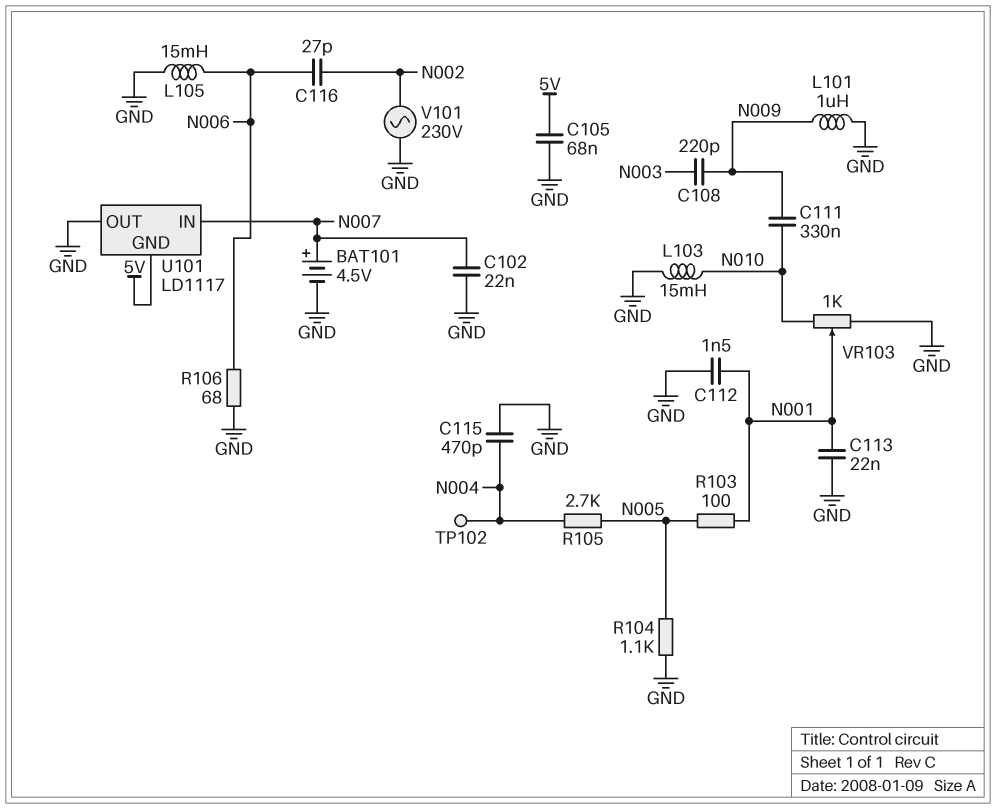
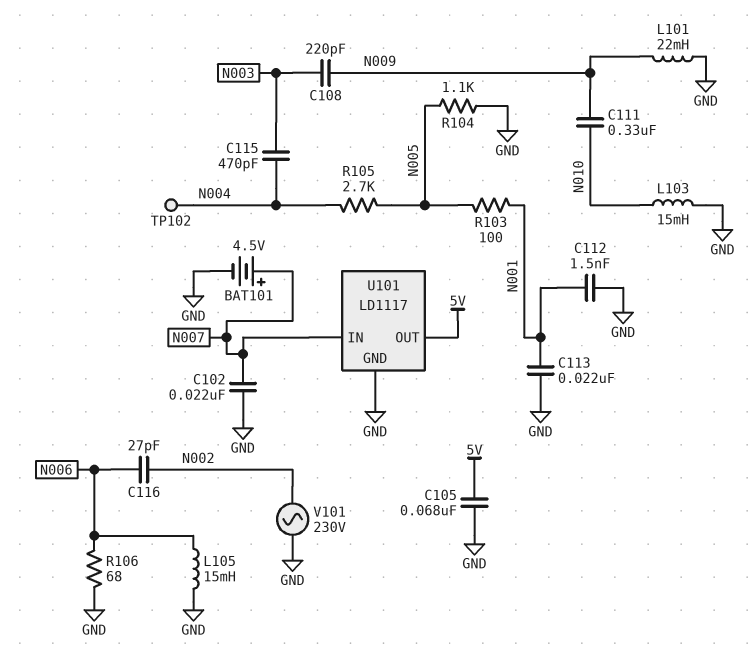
C115: 470pF (GND, N004) -> 470pF (N003, N004)
L101: 1uH (GND, N009) -> 22mH (GND, N009)
U101 pin GND: 5V -> GND
U101 pin OUT: GND -> 5V
VR103: 1k (GND, N010, wiper N001) -> none

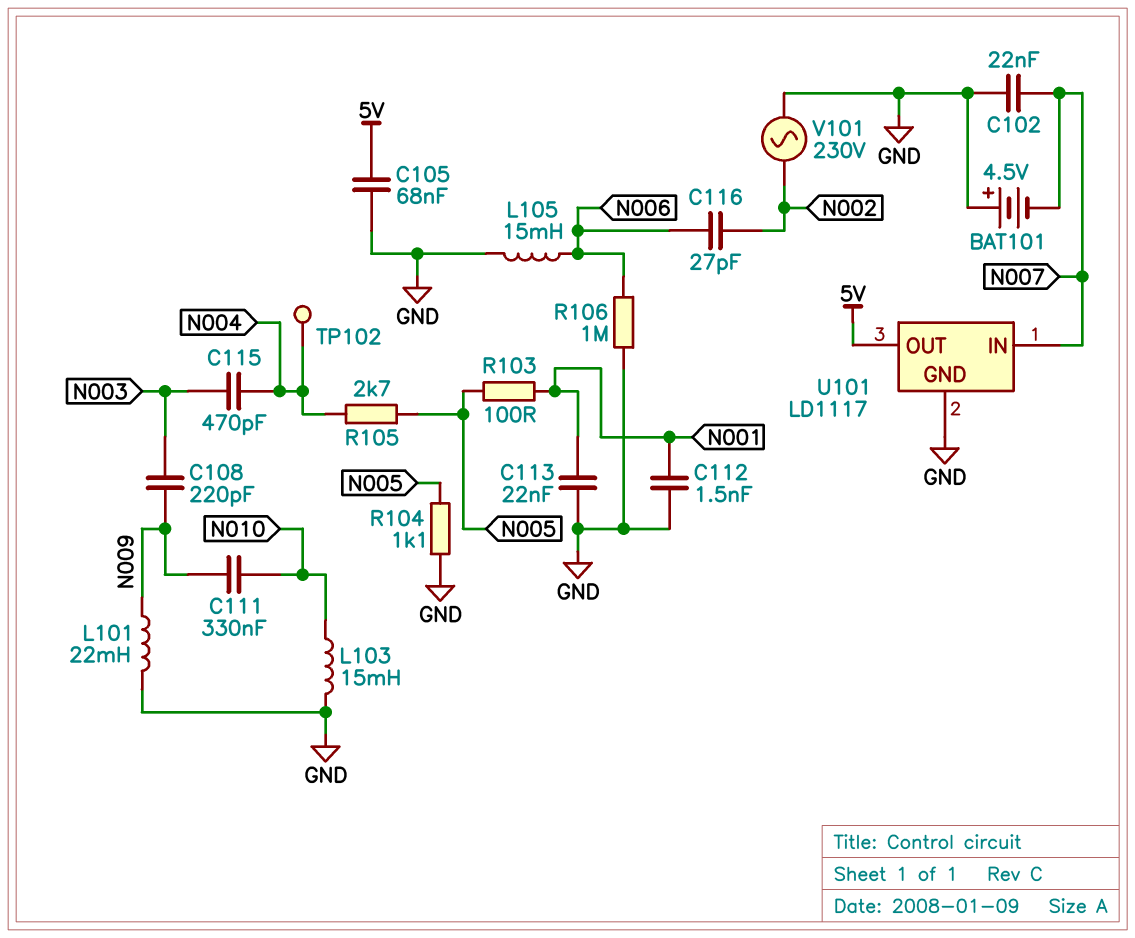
BAT101: 4.5V (plus N007, minus GND) -> 4.5V (plus GND, minus N007)
R106: 68 (GND, N006) -> 1M (GND, N006)

